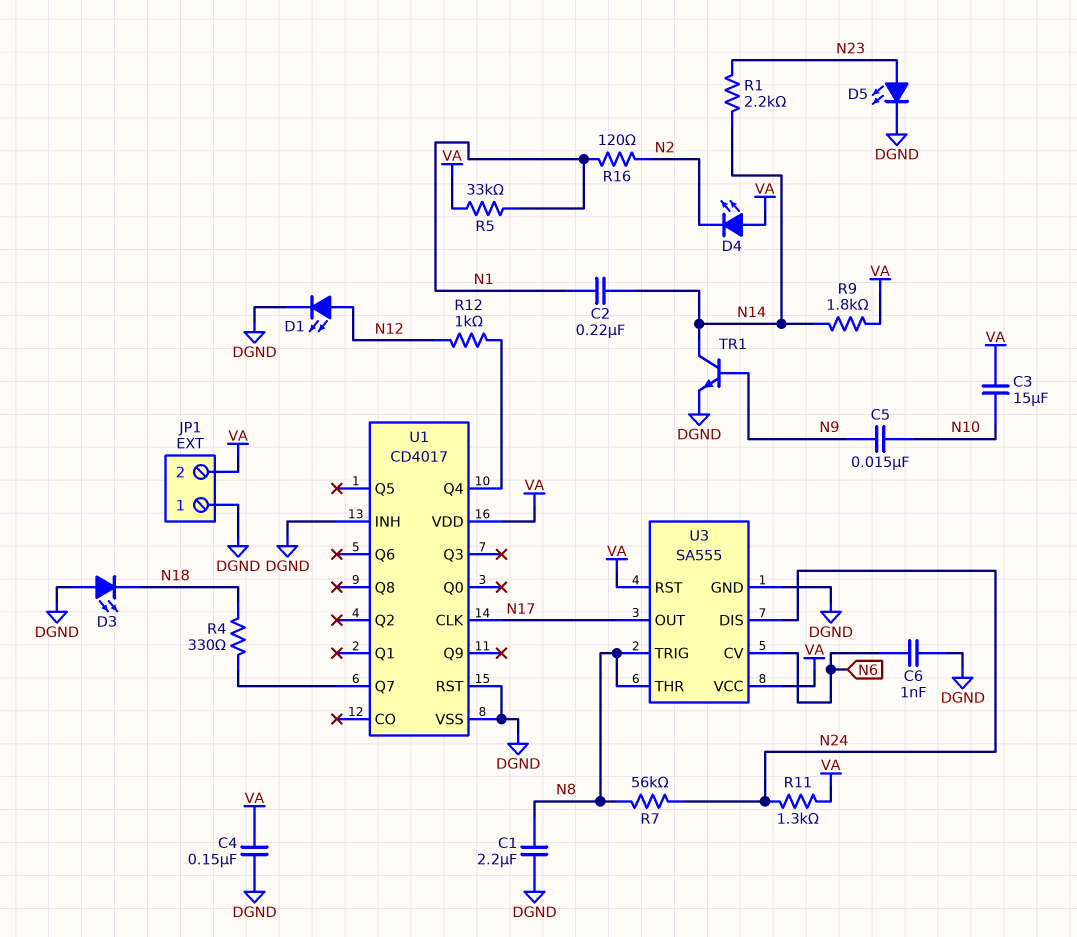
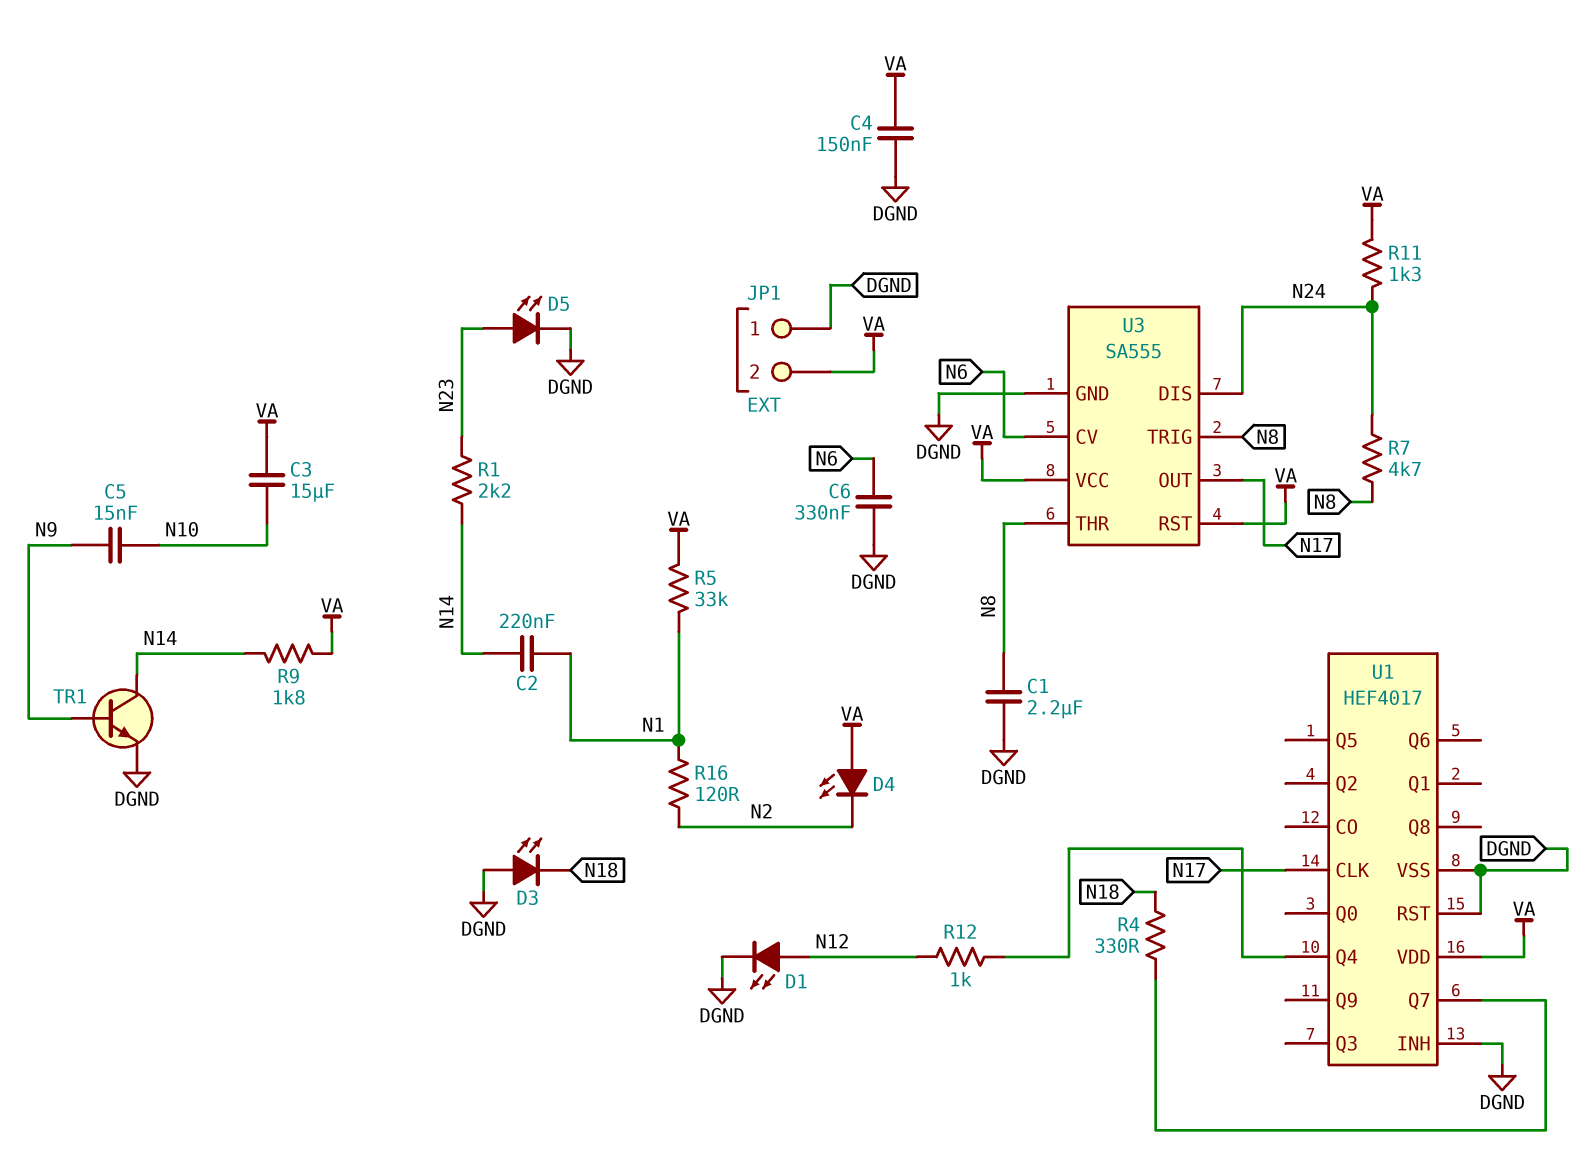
C6: 1nF (DGND, N6) -> 330nF (DGND, N6)
R7: 56k (N8, N24) -> 4.7k (N8, N24)
U1: CD4017 -> HEF4017

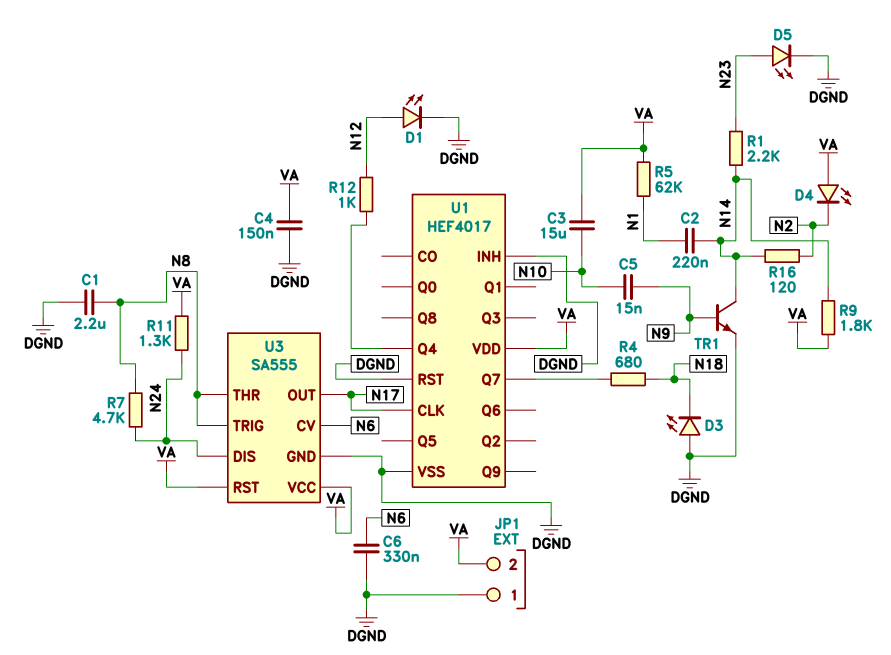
R4: 330 (N18, U1/Q7) -> 680 (N18, U1/Q7)
R5: 33k (N1, VA) -> 62k (N1, VA)
R16: 120 (N1, N2) -> 120 (N2, N14)

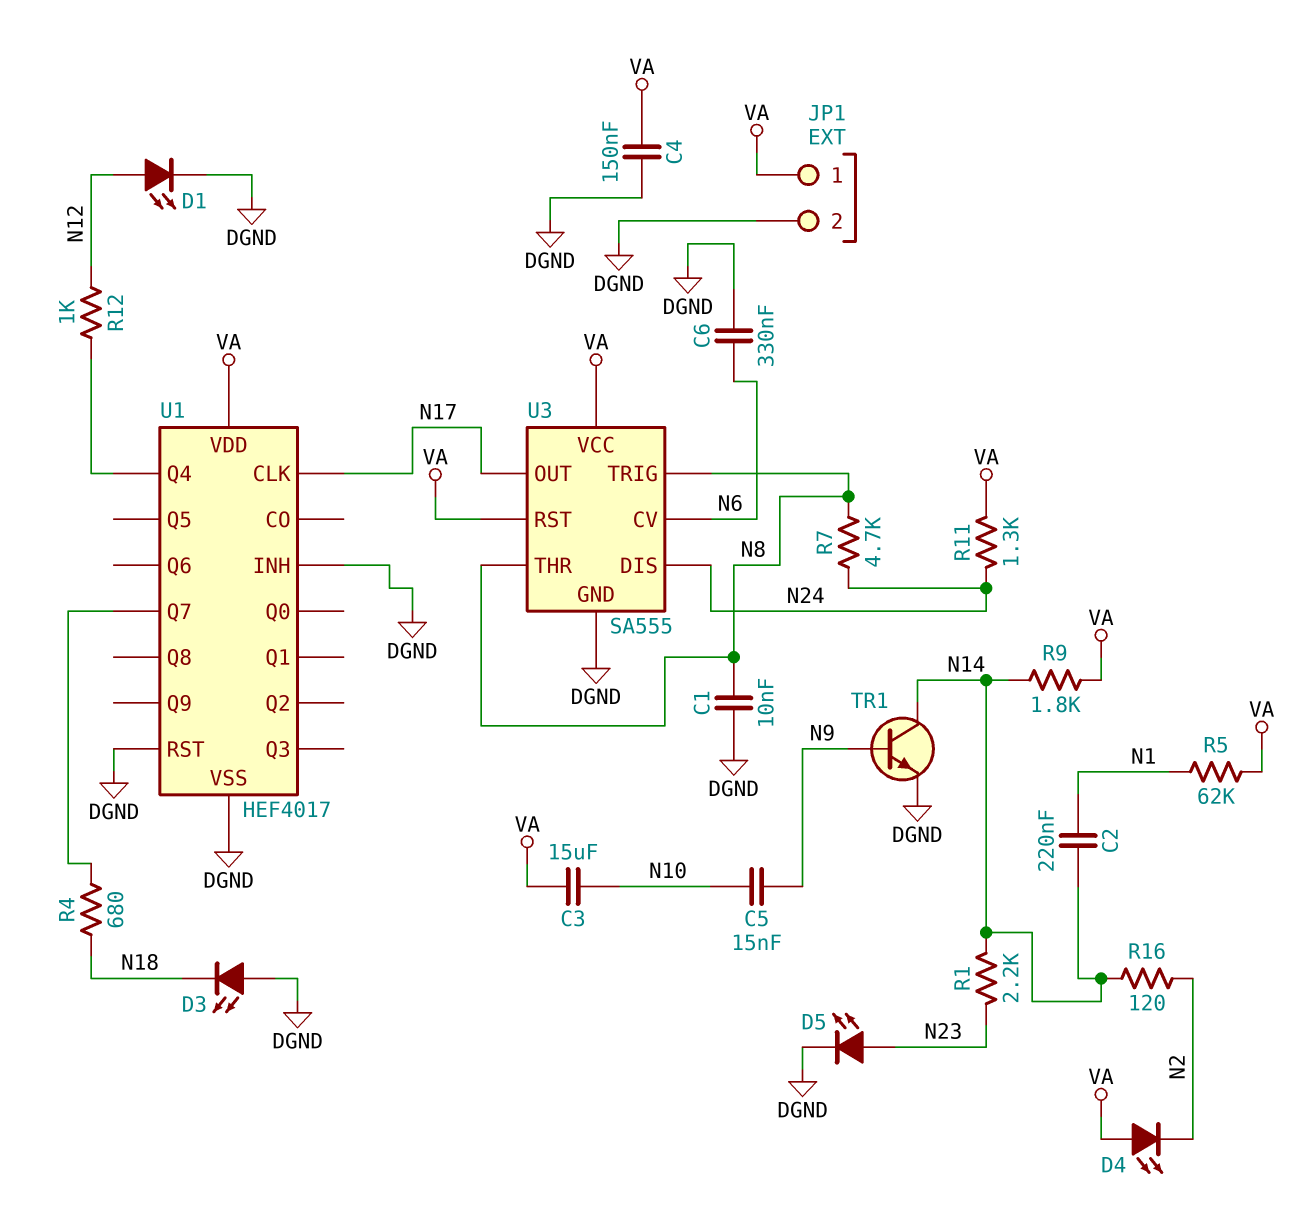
C1: 2.2uF (DGND, N8) -> 10nF (DGND, N8)
JP1 pin 1: DGND -> VA
JP1 pin 2: VA -> DGND

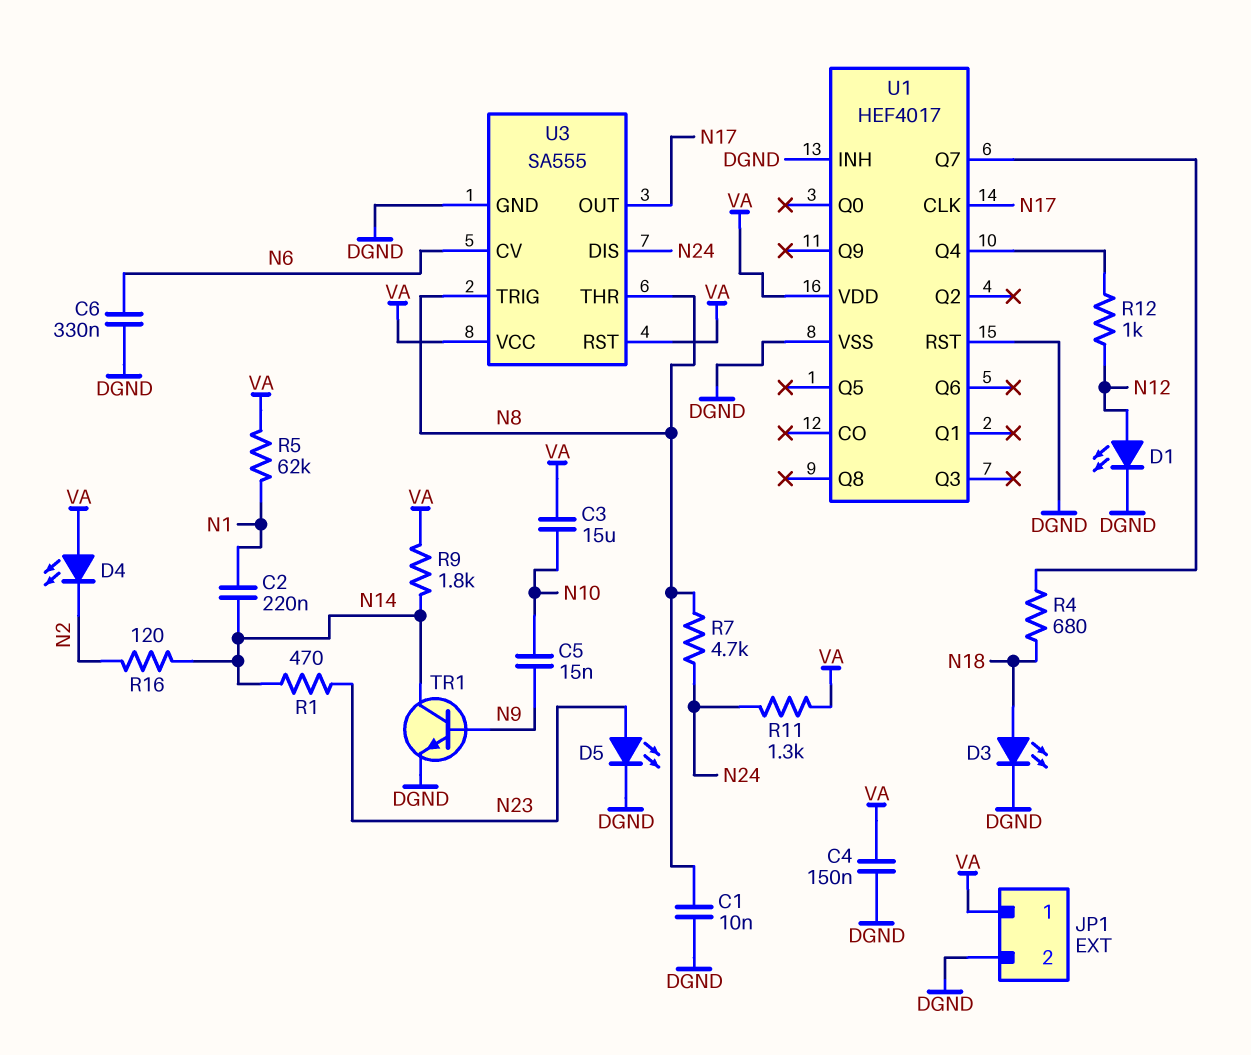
D3: LED (A DGND, K N18) -> LED (A N18, K DGND)
R1: 2.2k (N14, N23) -> 470 (N14, N23)

